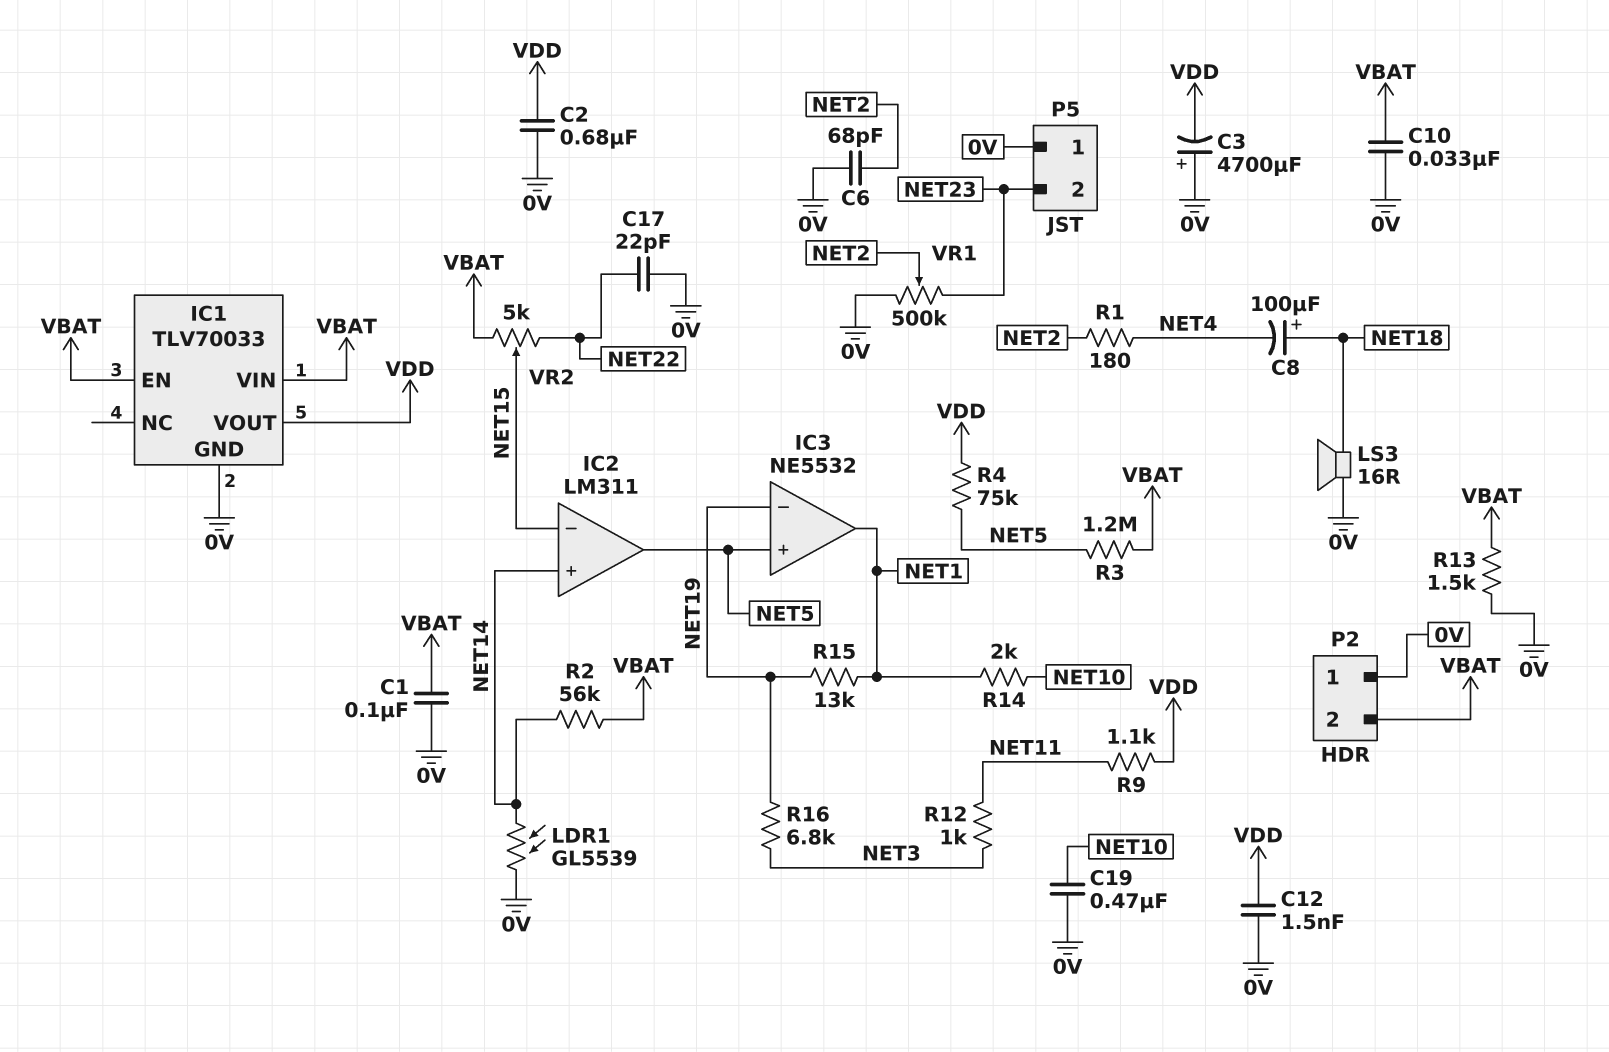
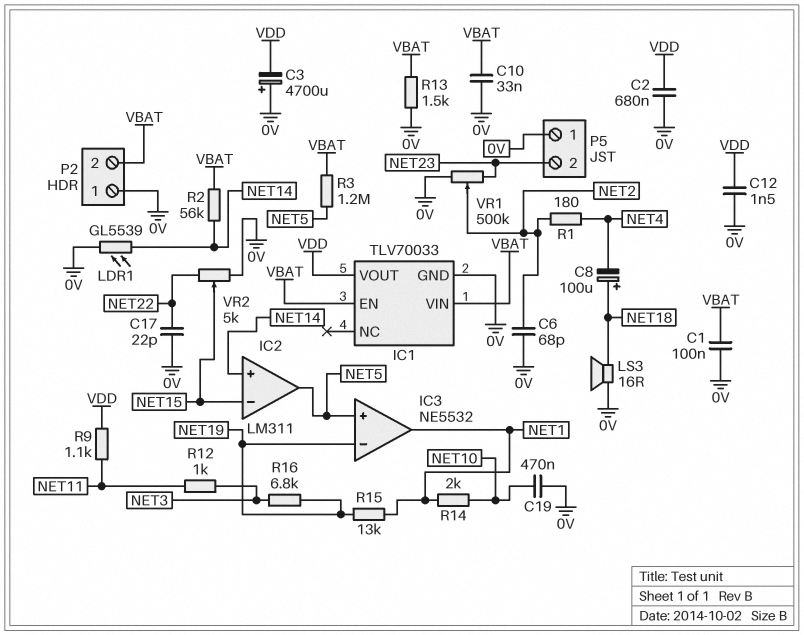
R4: 75k (NET5, VDD) -> none
VR2: 5k (NET22, VBAT, wiper NET15) -> 5k (0V, NET22, wiper NET15)

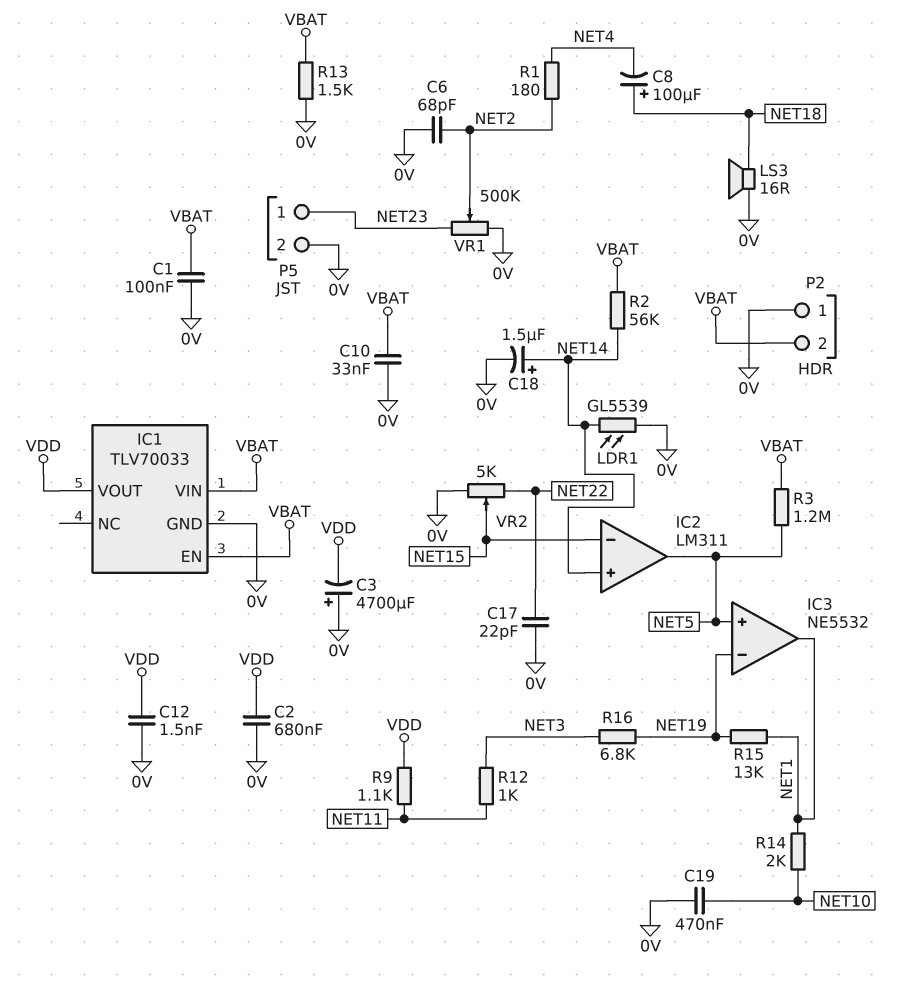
C18: none -> 1.5uF (plus NET14, minus 0V)
P5 pin 1: 0V -> NET23
P5 pin 2: NET23 -> 0V

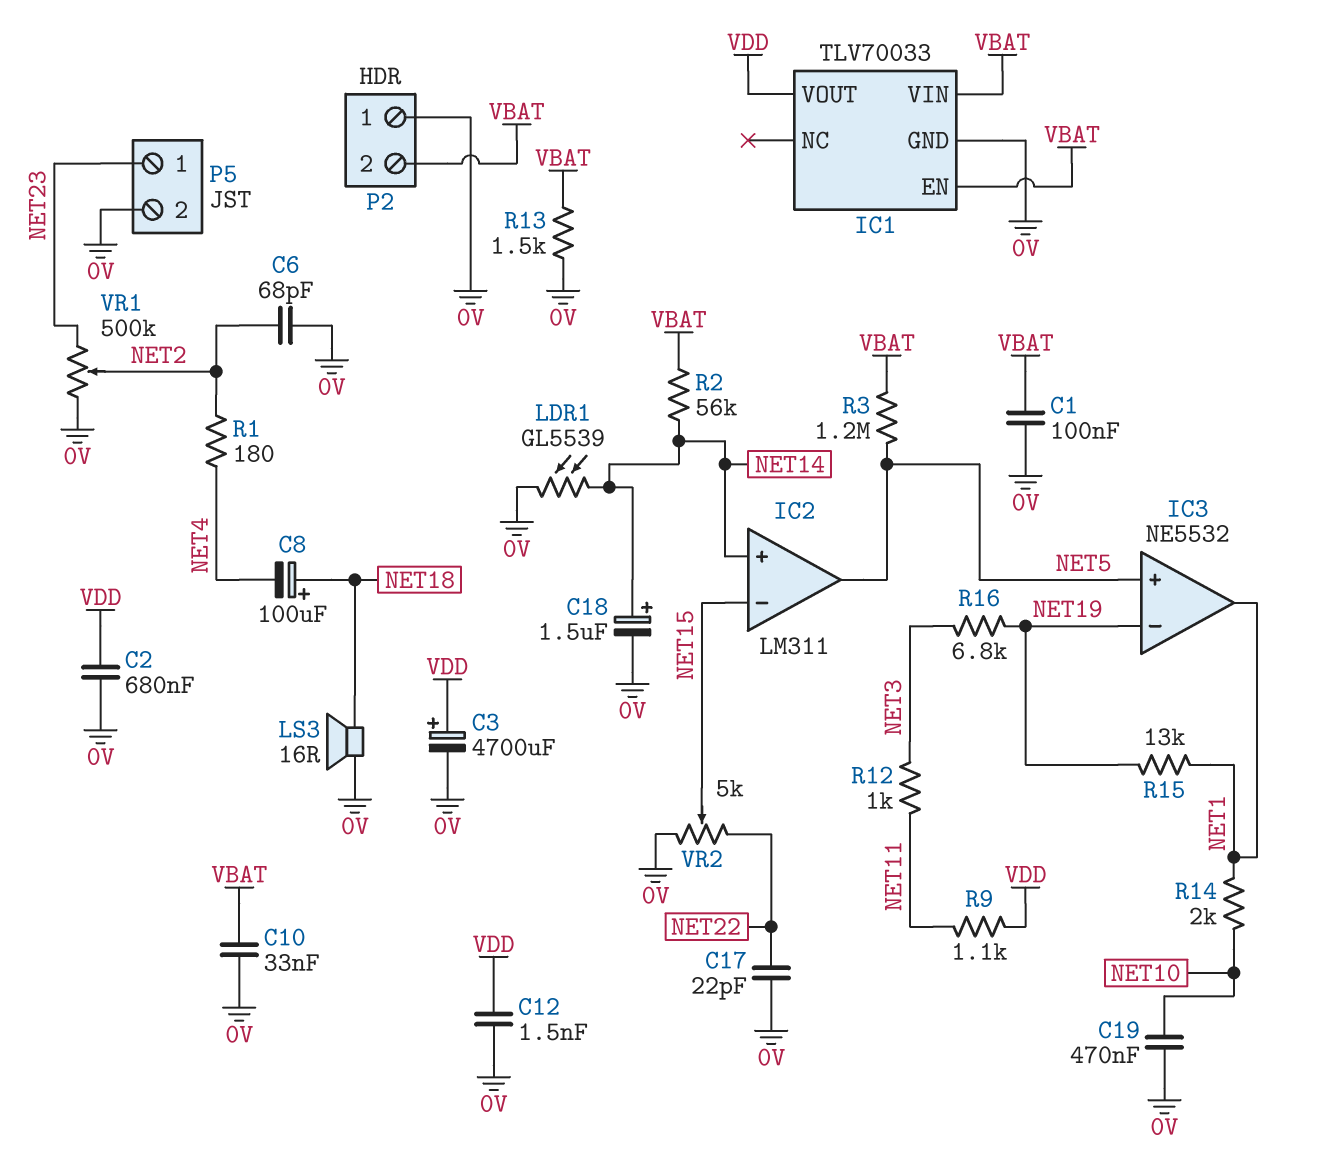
C3: 4700uF (plus 0V, minus VDD) -> 4700uF (plus VDD, minus 0V)

